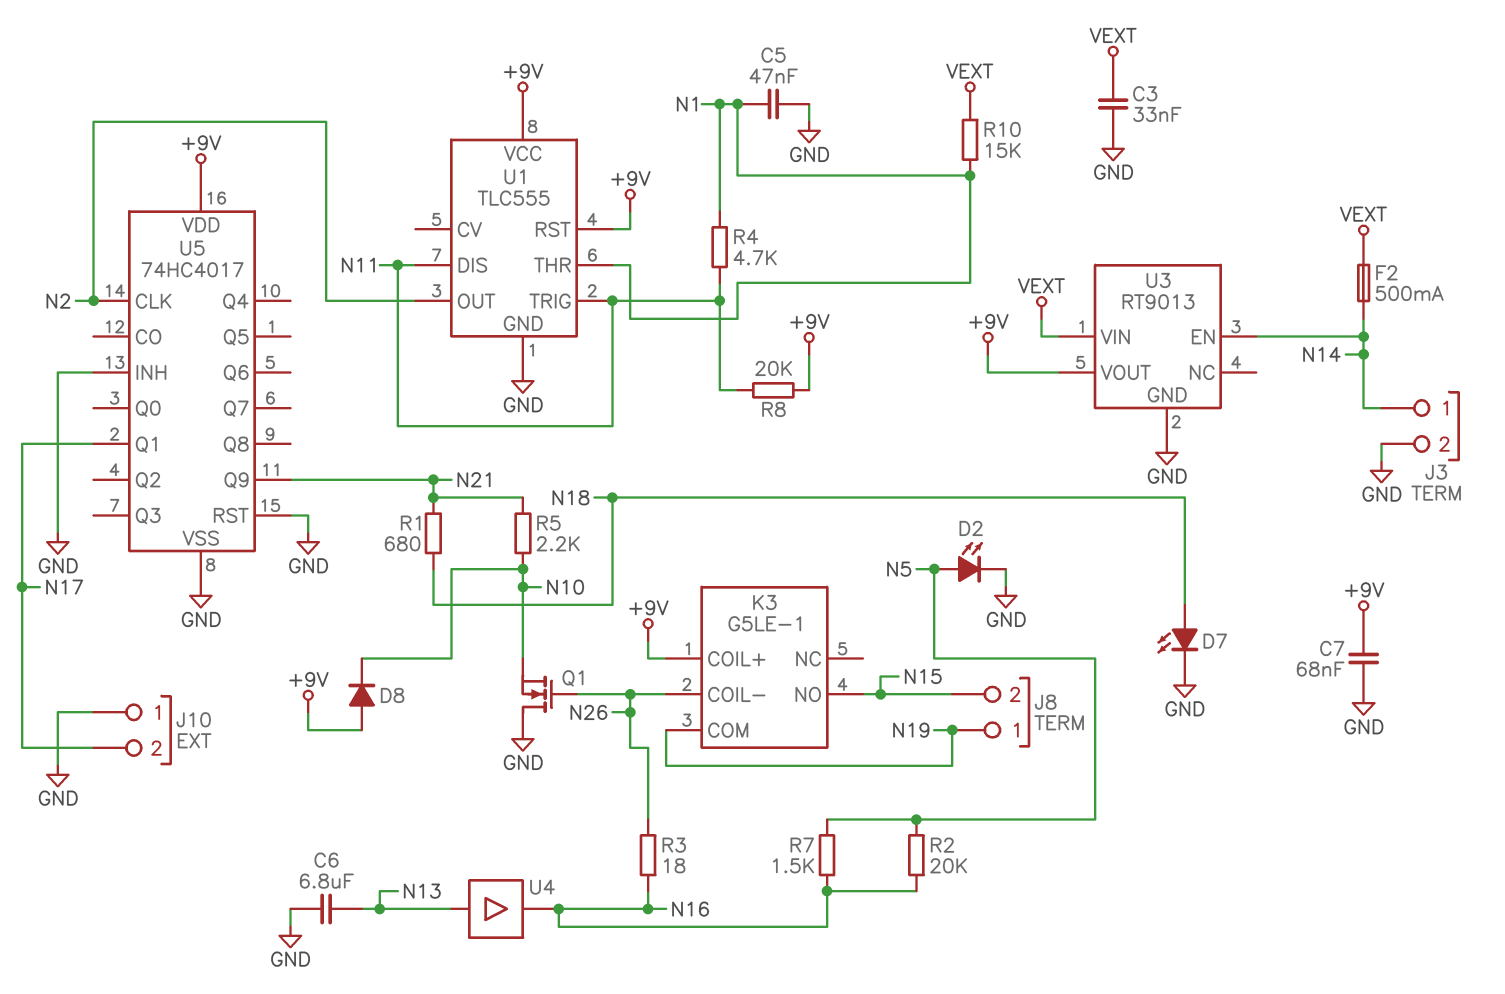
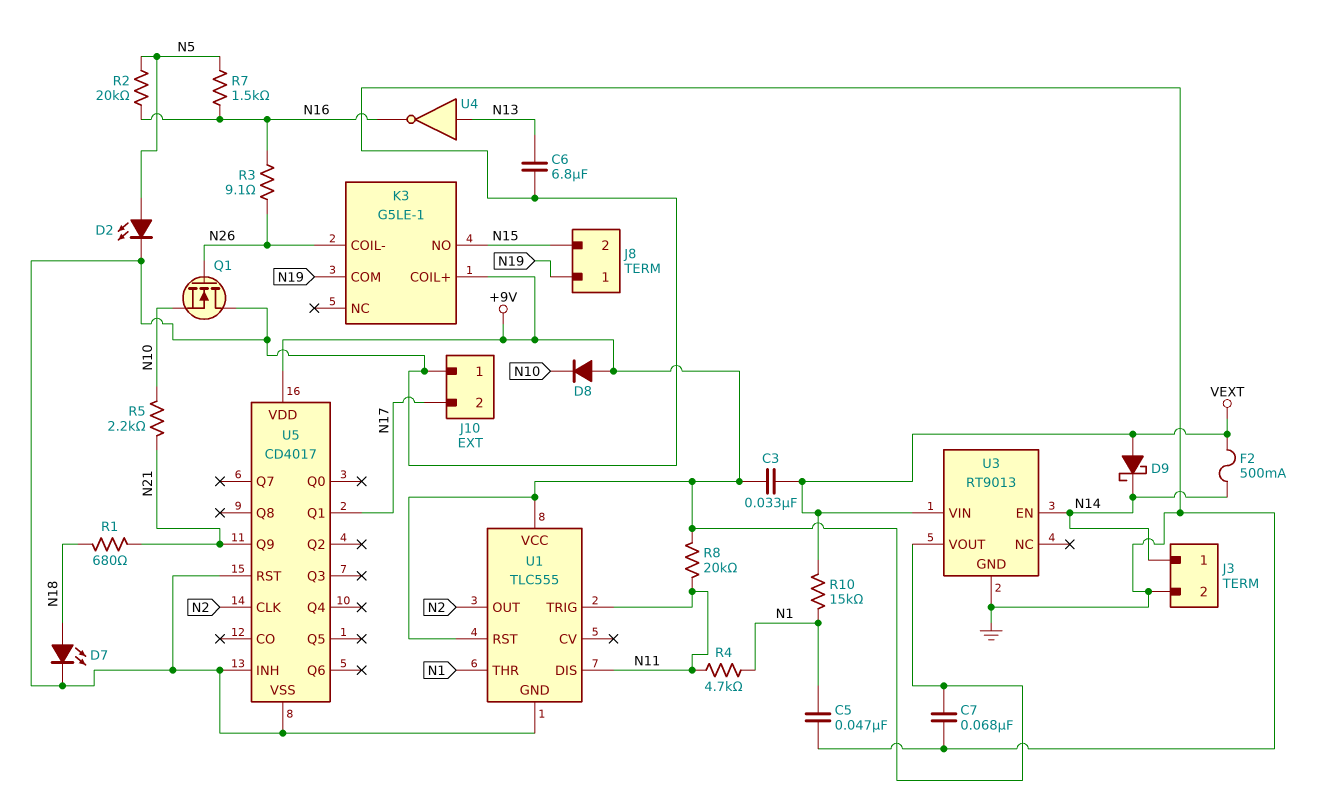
C3: 33nF (GND, VEXT) -> 33nF (+9V, VEXT)
D9: none -> schottky (A VEXT, K N14)
R3: 18 (N16, N26) -> 9.1 (N16, N26)
U4: buffer (in N13, out N16) -> NOT (in N13, out N16)
U5: 74HC4017 -> CD4017

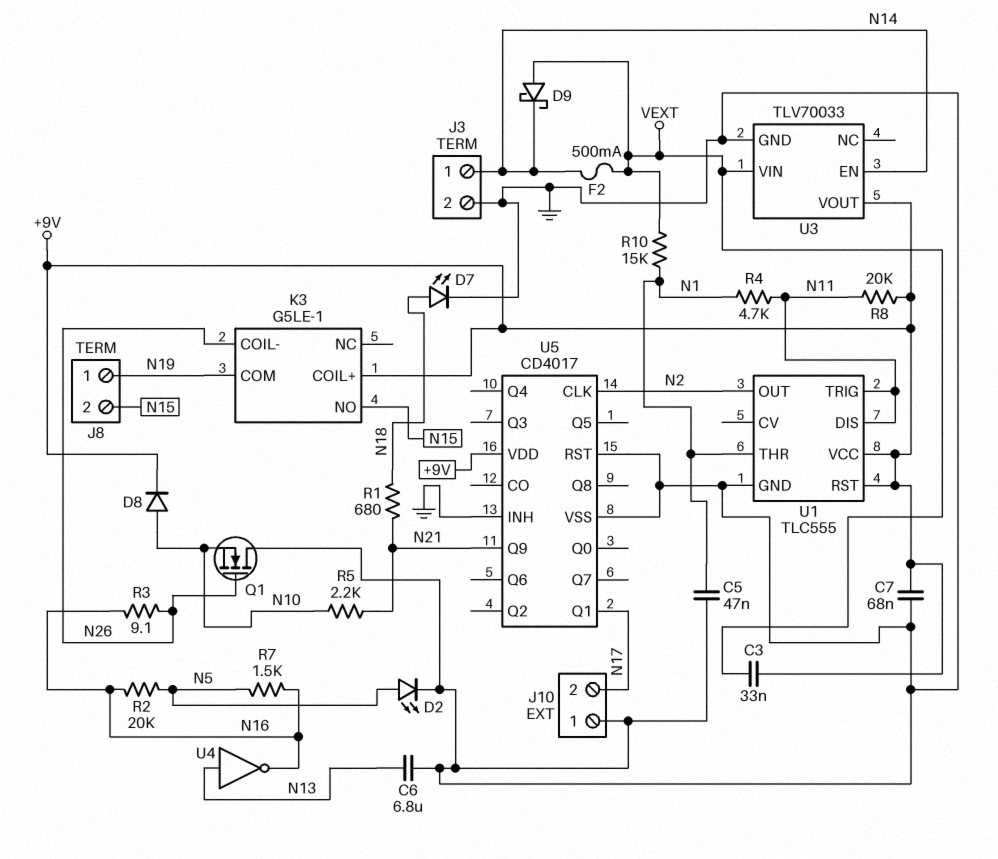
D8: diode (A +9V, K N10) -> diode (A N10, K +9V)
U3: RT9013 -> TLV70033

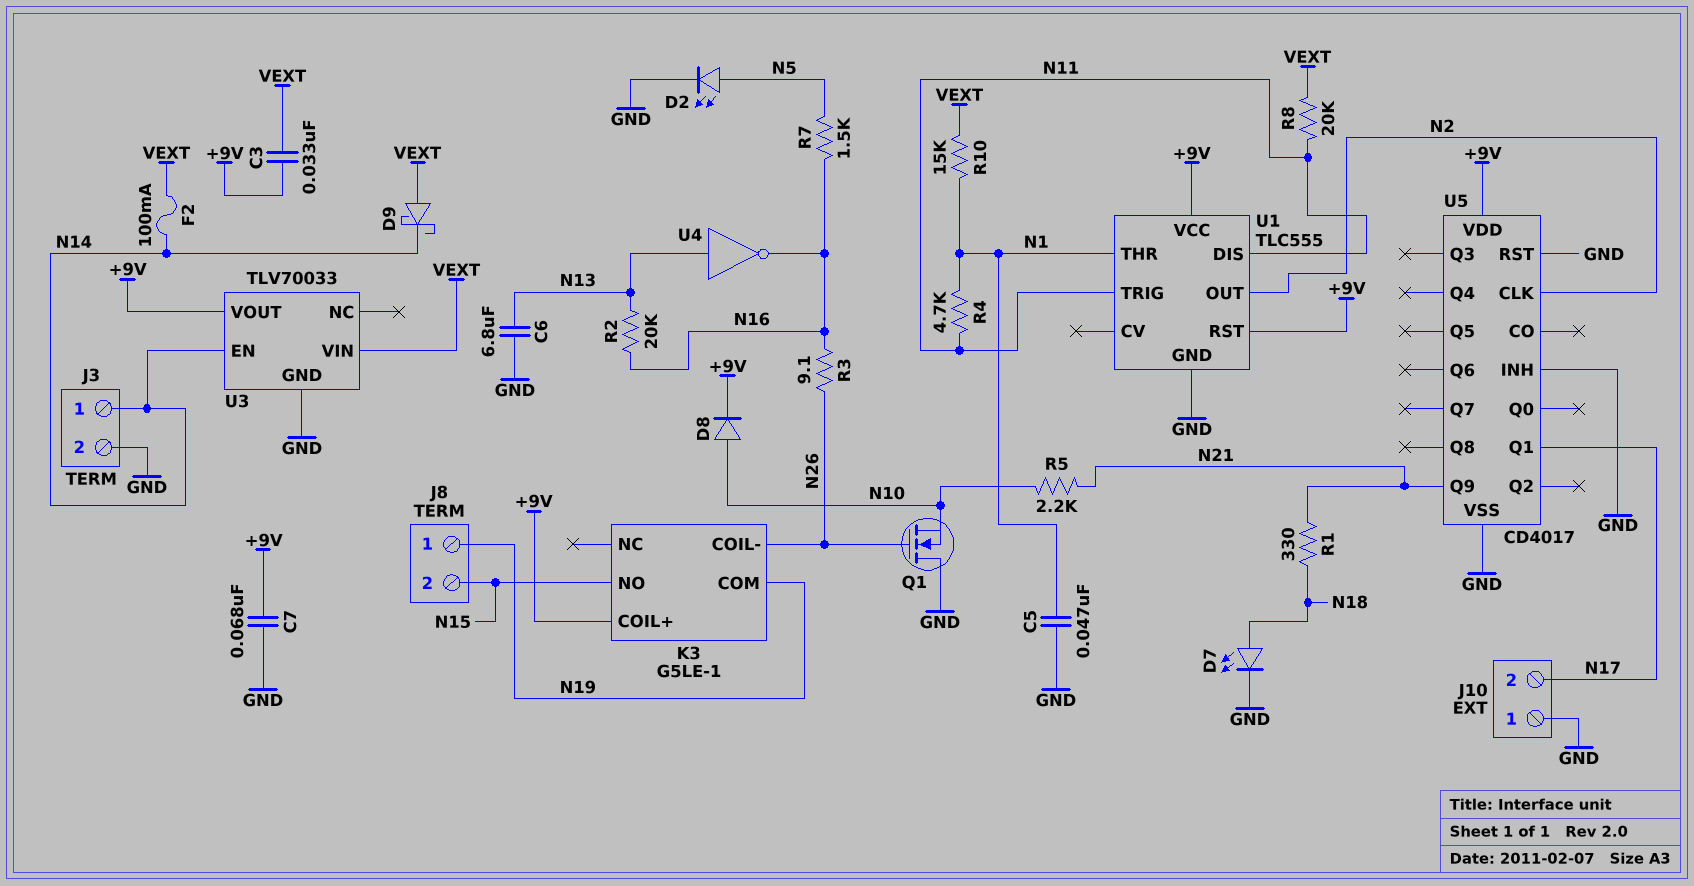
F2: 500mA (N14, VEXT) -> 100mA (N14, VEXT)
R1: 680 (N18, N21) -> 330 (N18, N21)
R2: 20k (N5, N16) -> 20k (N13, N16)
R8: 20k (+9V, N11) -> 20k (N11, VEXT)

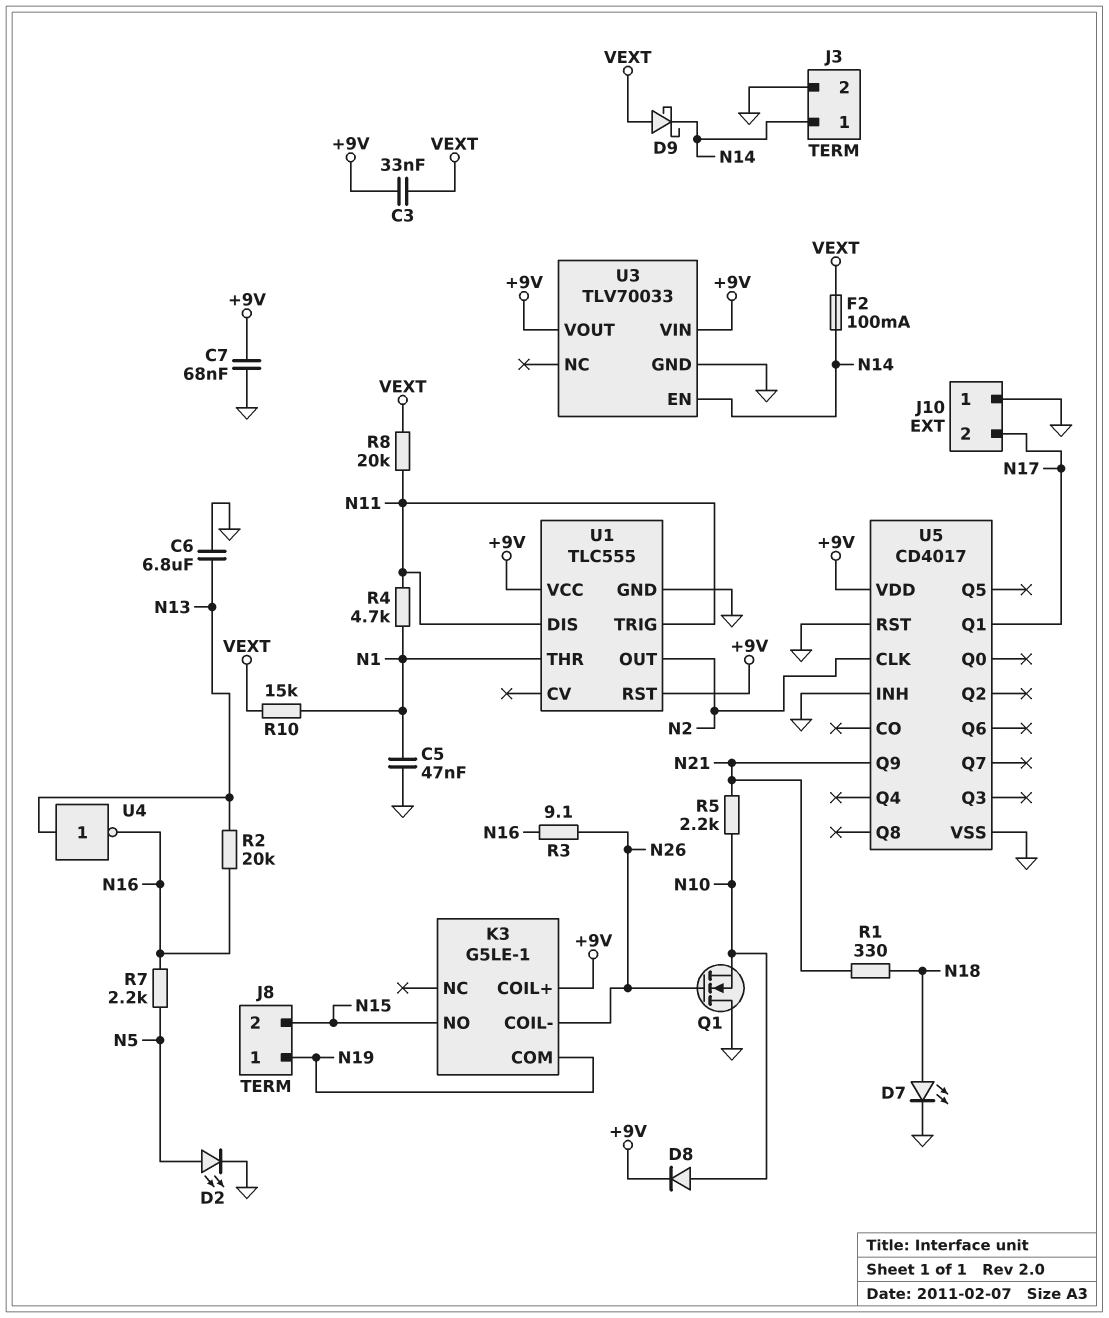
R7: 1.5k (N5, N16) -> 2.2k (N5, N16)
U3 pin VIN: VEXT -> +9V

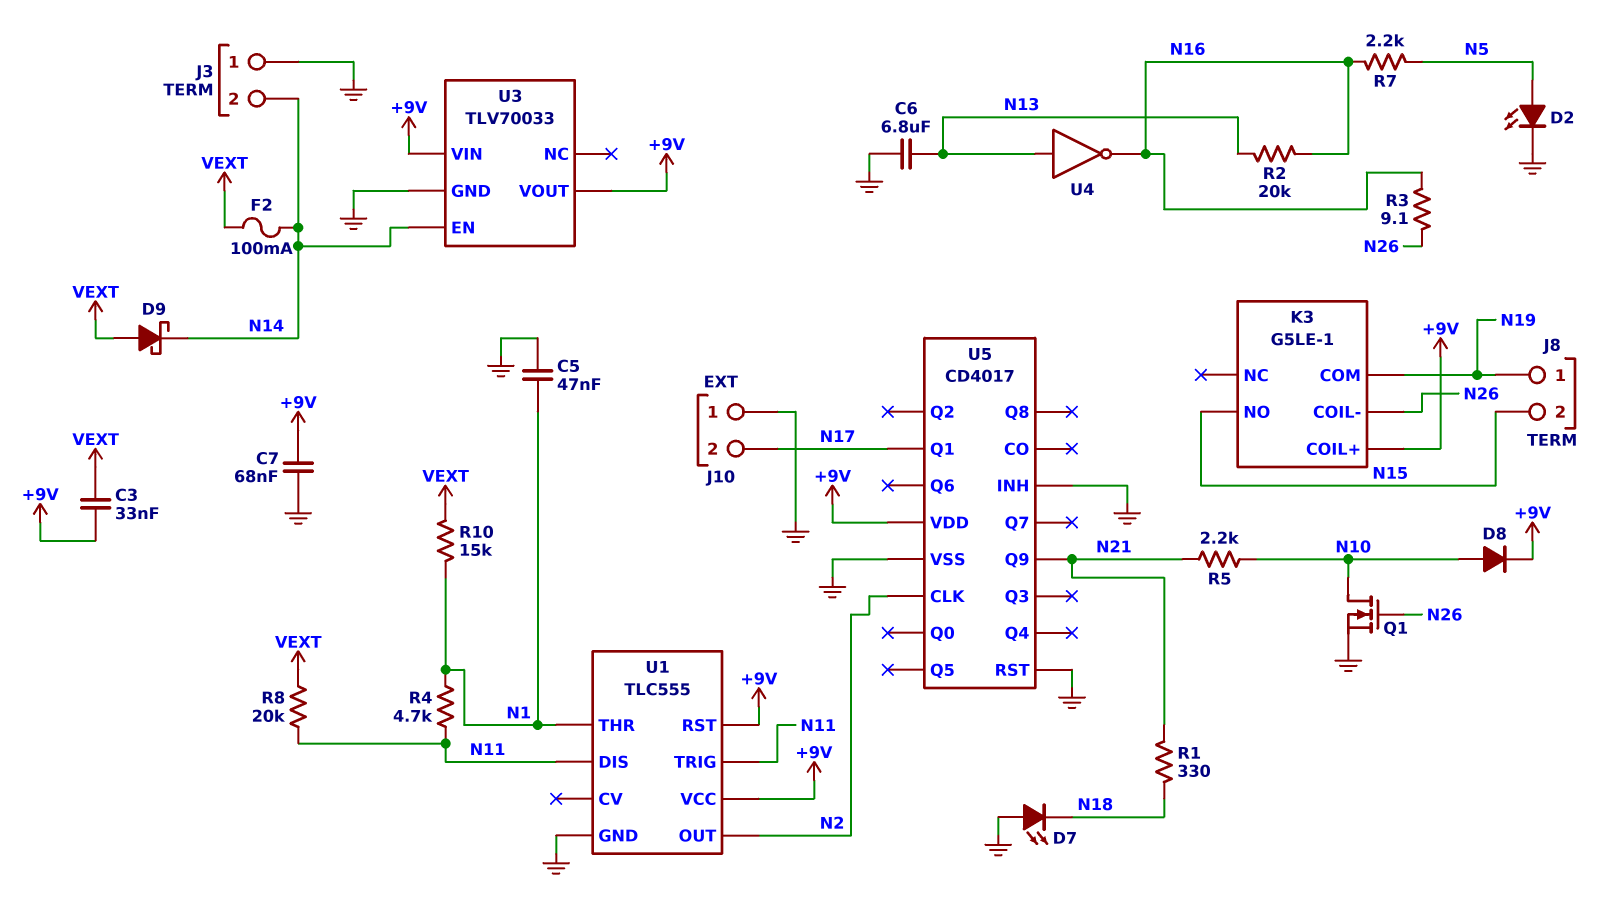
D7: LED (A N18, K GND) -> LED (A GND, K N18)
J3 pin 1: N14 -> GND
J3 pin 2: GND -> N14
Q1: NMOS (G N26, D GND, S N10) -> NMOS (G N26, D N10, S GND)

